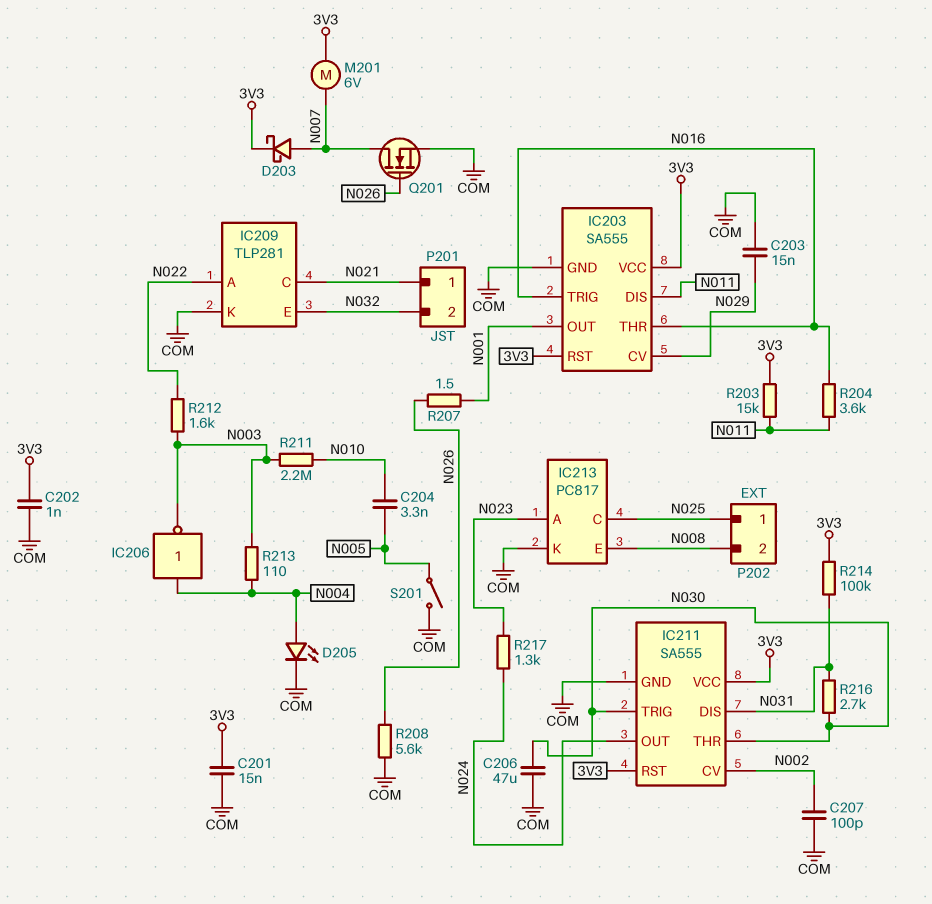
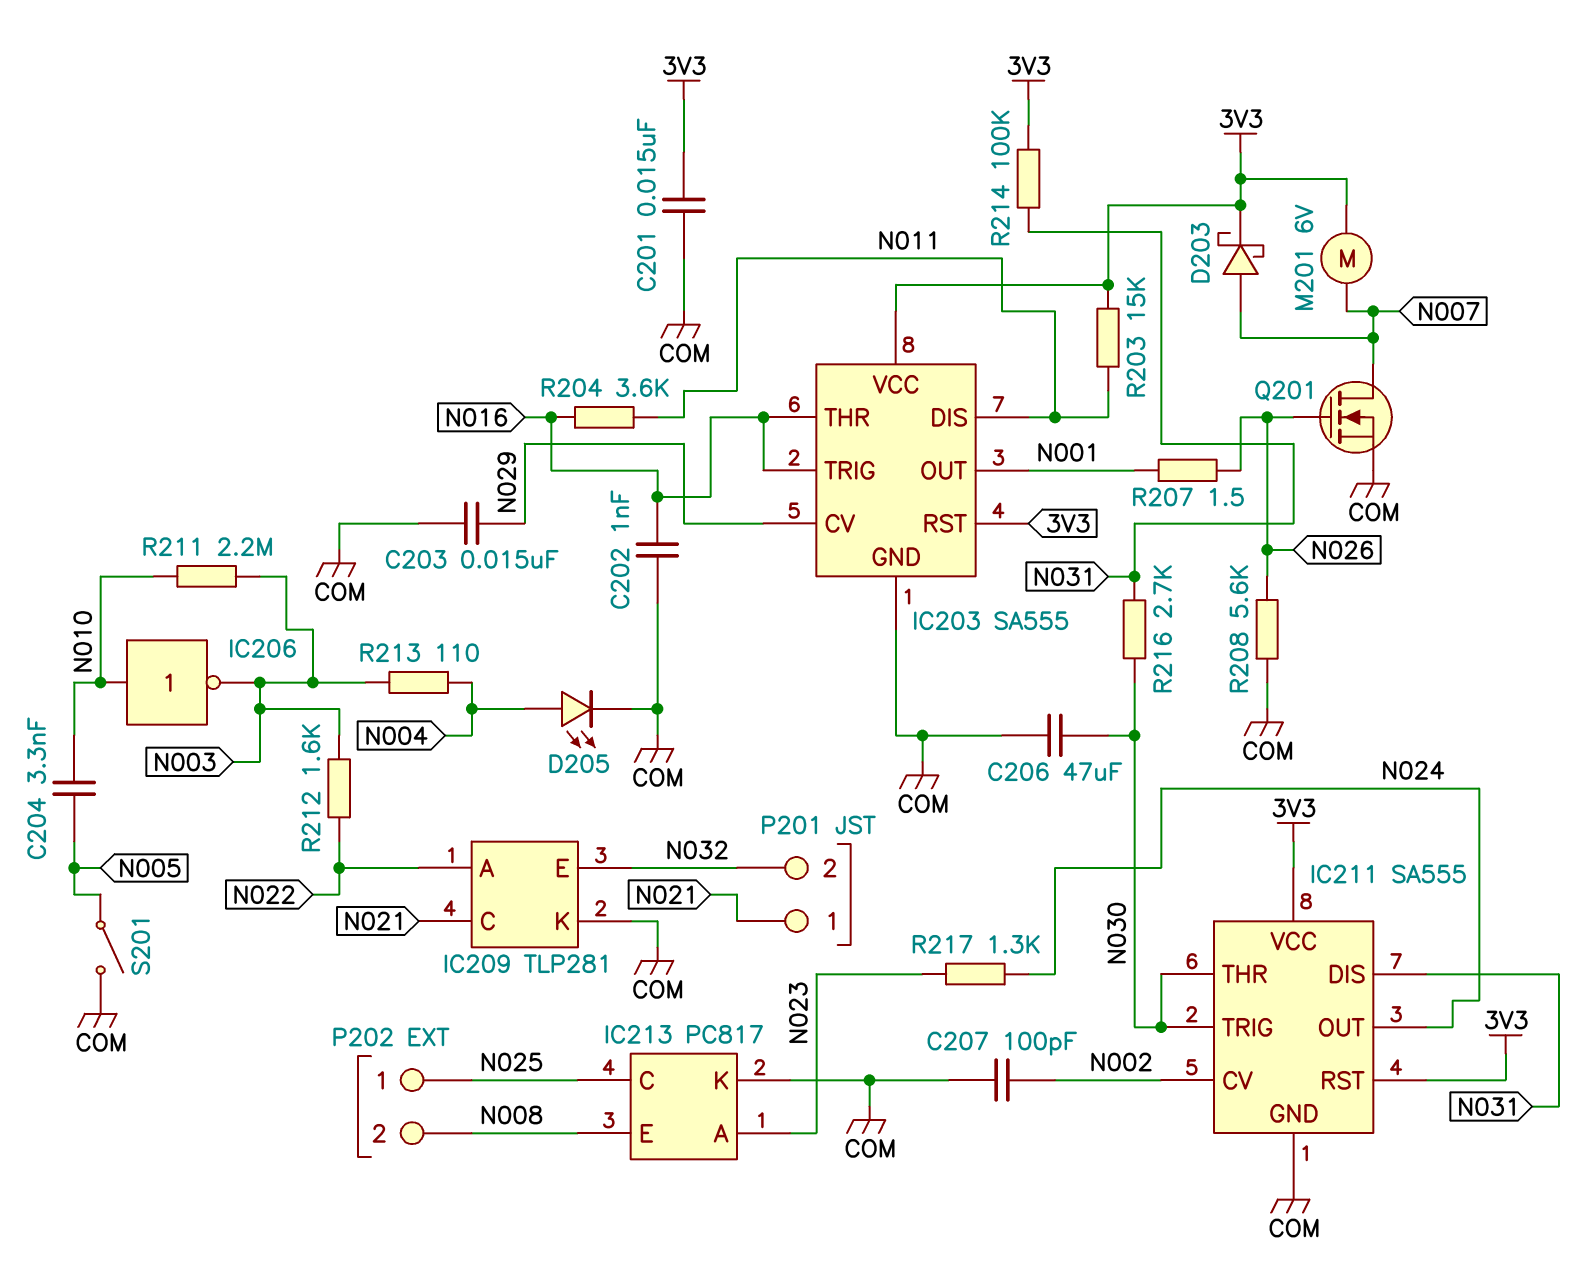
C202: 1nF (3V3, COM) -> 1nF (COM, N016)
IC206: NOT (in N004, out N003) -> NOT (in N010, out N003)

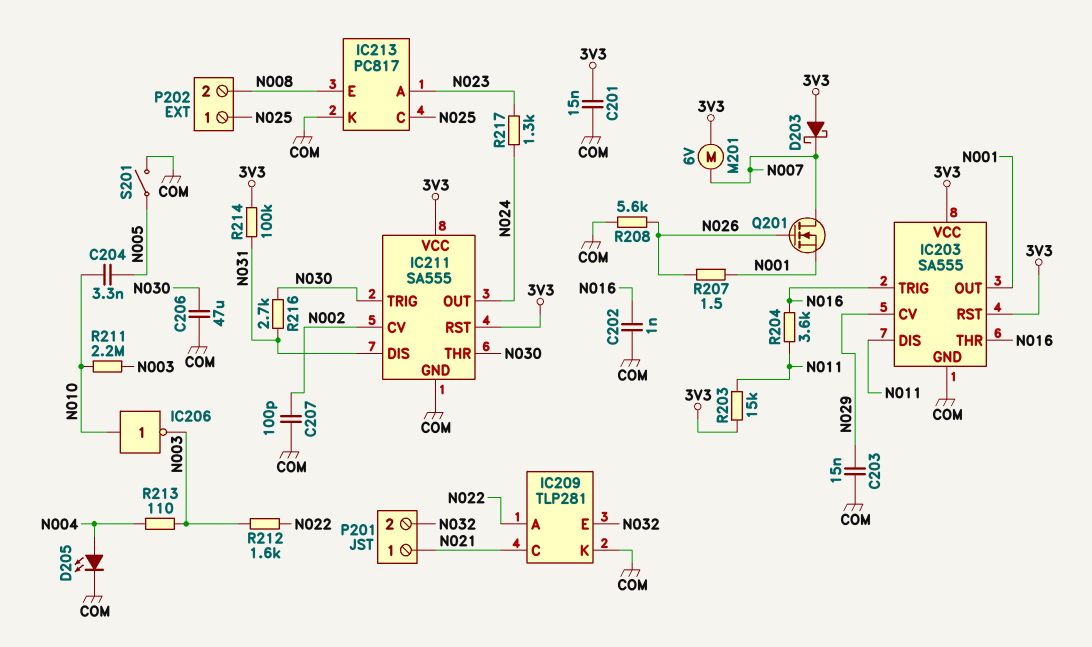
D203: schottky (A N007, K 3V3) -> schottky (A 3V3, K N007)
Q201: NMOS (G N026, D N007, S COM) -> NMOS (G N026, D N007, S N001)

